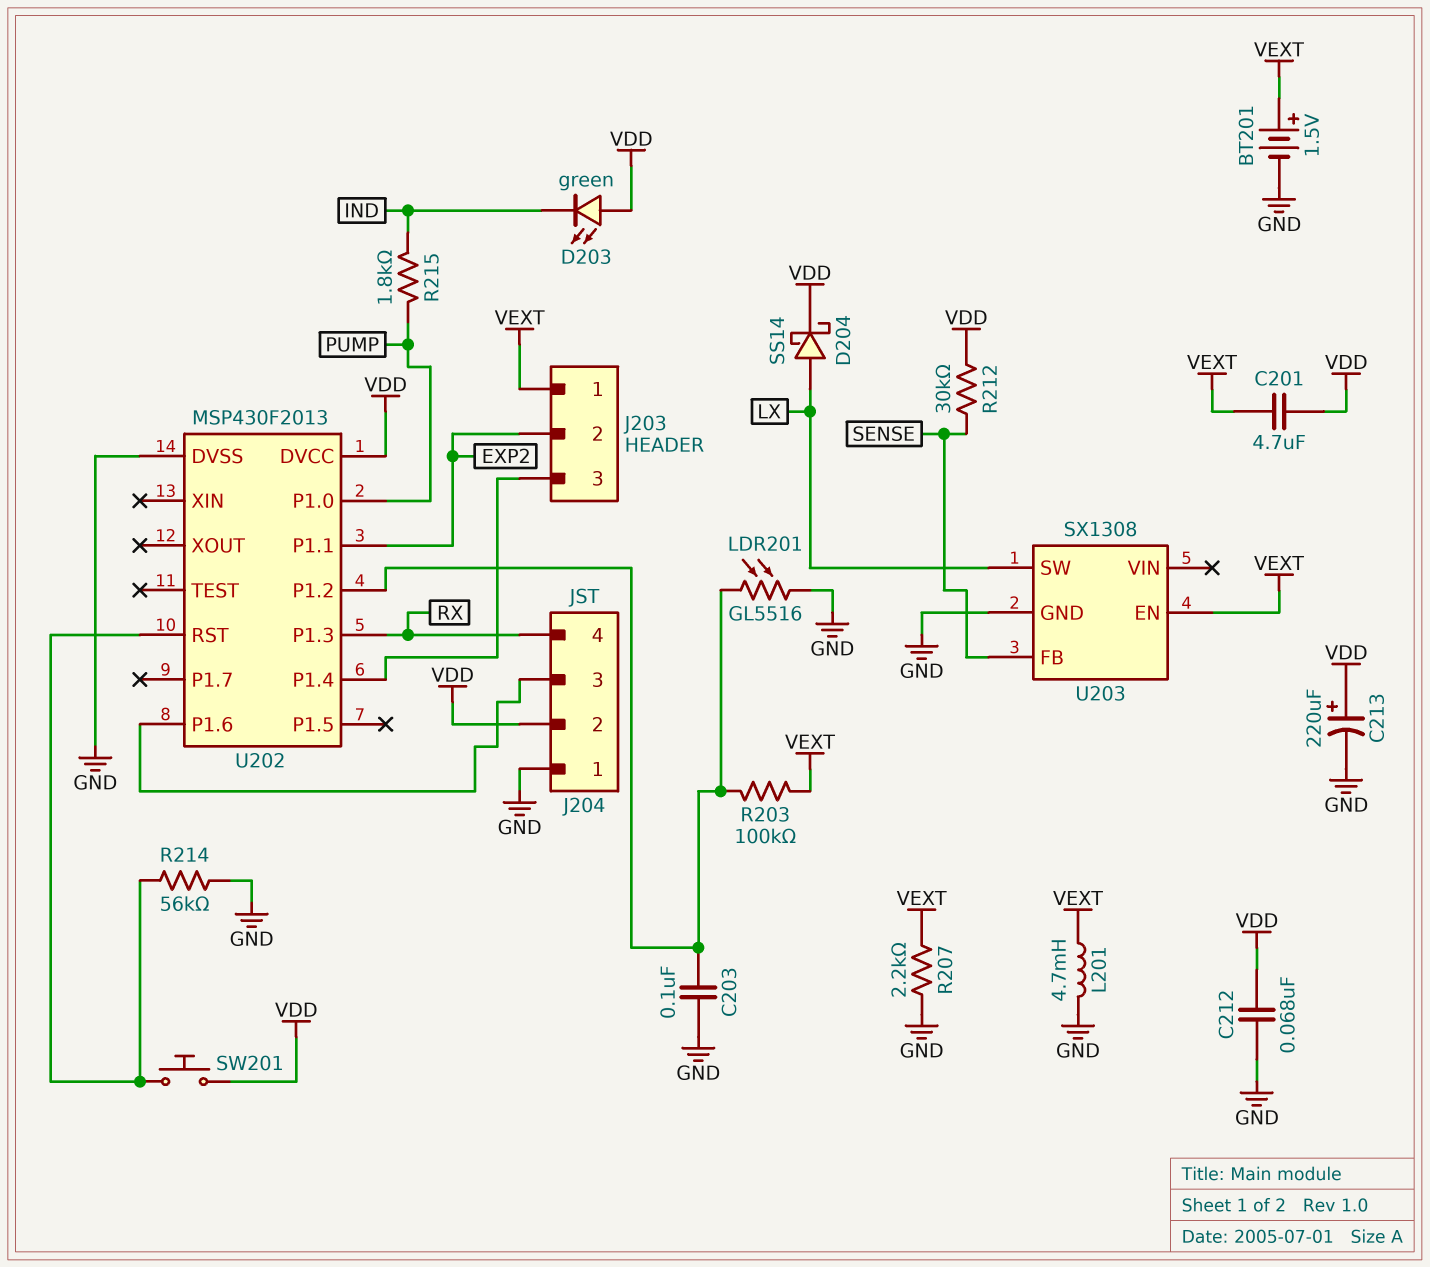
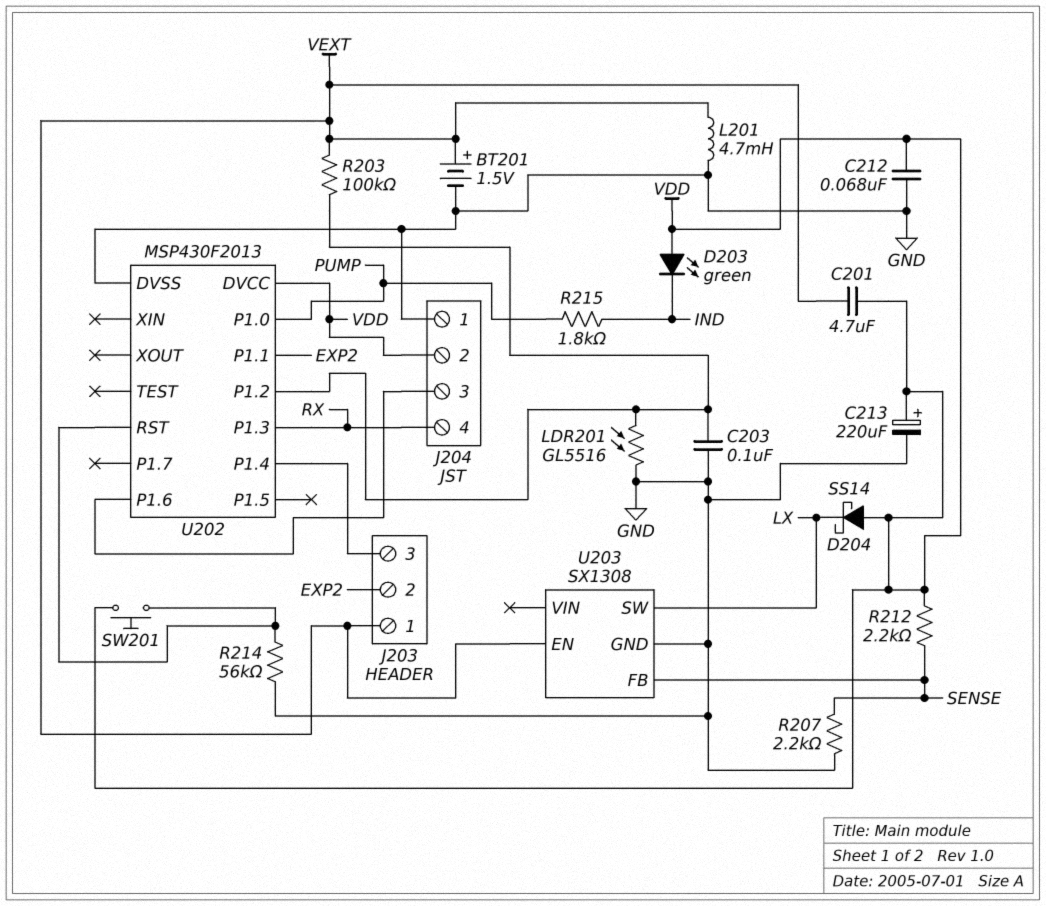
D204: schottky SS14 (A LX, K VDD) -> schottky SS14 (A VDD, K LX)
R207: 2.2k (GND, VEXT) -> 2.2k (GND, SENSE)
R212: 30k (SENSE, VDD) -> 2.2k (SENSE, VDD)

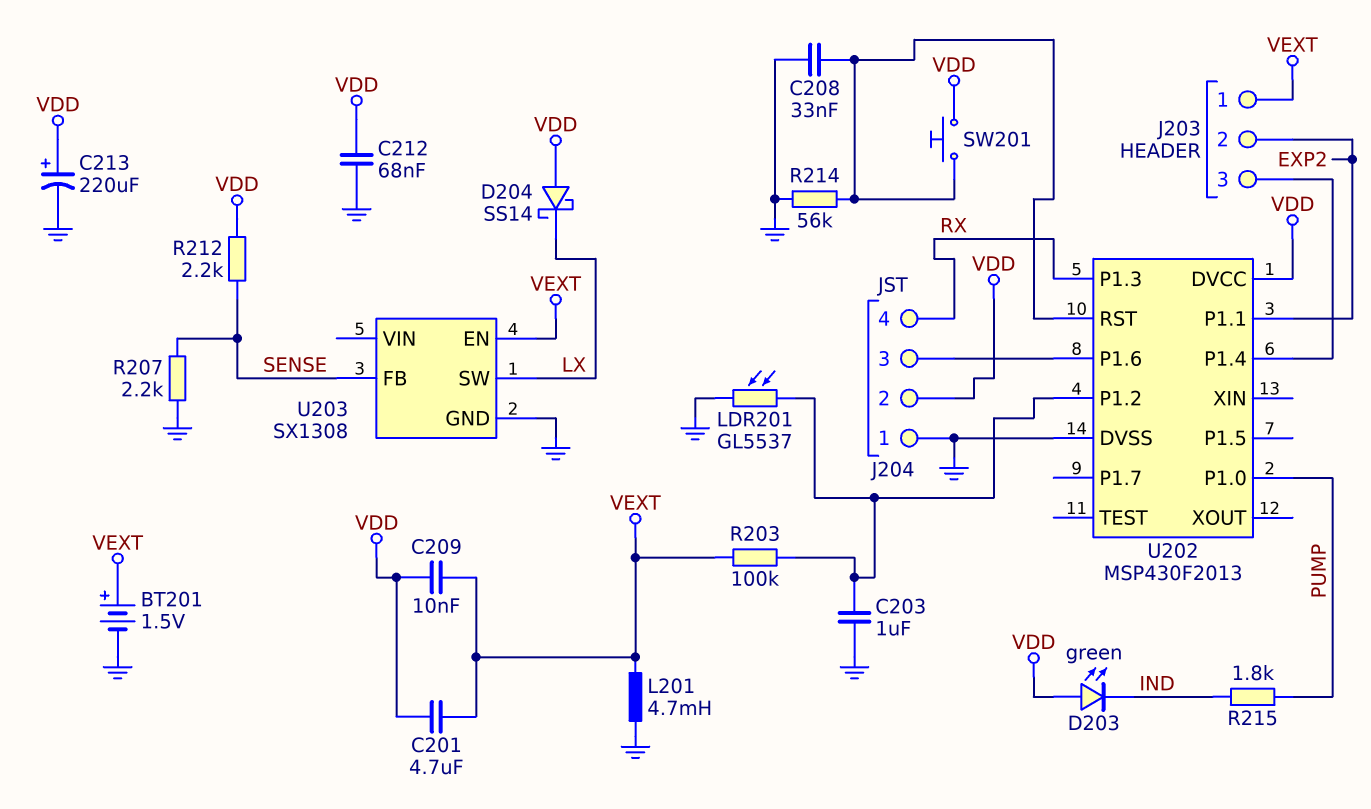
C203: 100nF (GND, U202/P1.2) -> 1uF (GND, U202/P1.2)
C208: none -> 33nF (GND, U202/RST)
C209: none -> 10nF (VDD, VEXT)
LDR201: GL5516 (GND, U202/P1.2) -> GL5537 (GND, U202/P1.2)

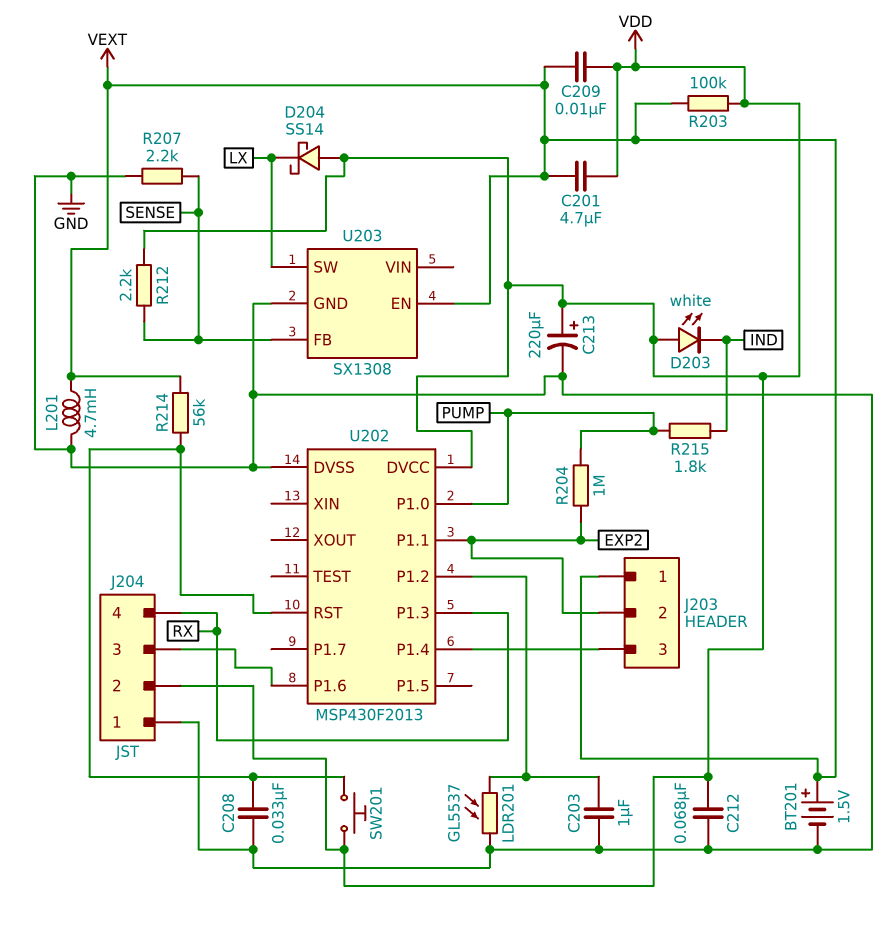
D203: LED green (A VDD, K IND) -> LED white (A VDD, K IND)
R203: 100k (U202/P1.2, VEXT) -> 100k (VDD, VEXT)
R204: none -> 1M (EXP2, PUMP)
R214: 56k (GND, U202/RST) -> 56k (U202/RST, VEXT)

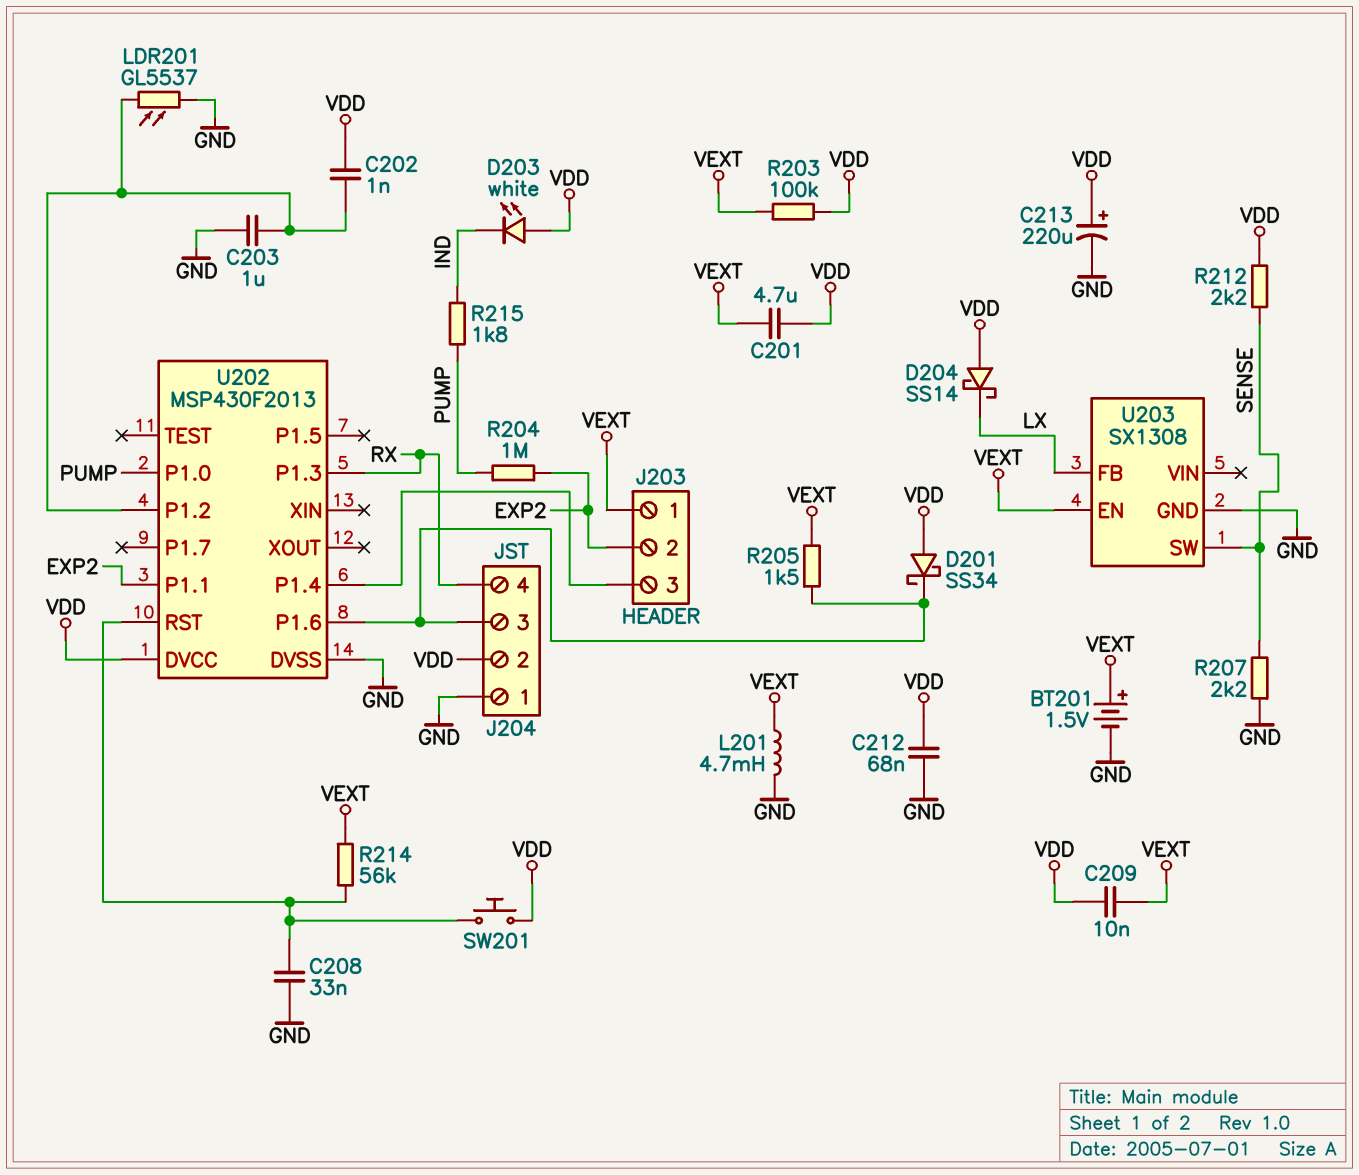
C202: none -> 1nF (U202/P1.2, VDD)
D201: none -> schottky SS34 (A VDD, K J204/3)
R205: none -> 1.5k (J204/3, VEXT)
U203 pin FB: SENSE -> LX
U203 pin SW: LX -> SENSE

